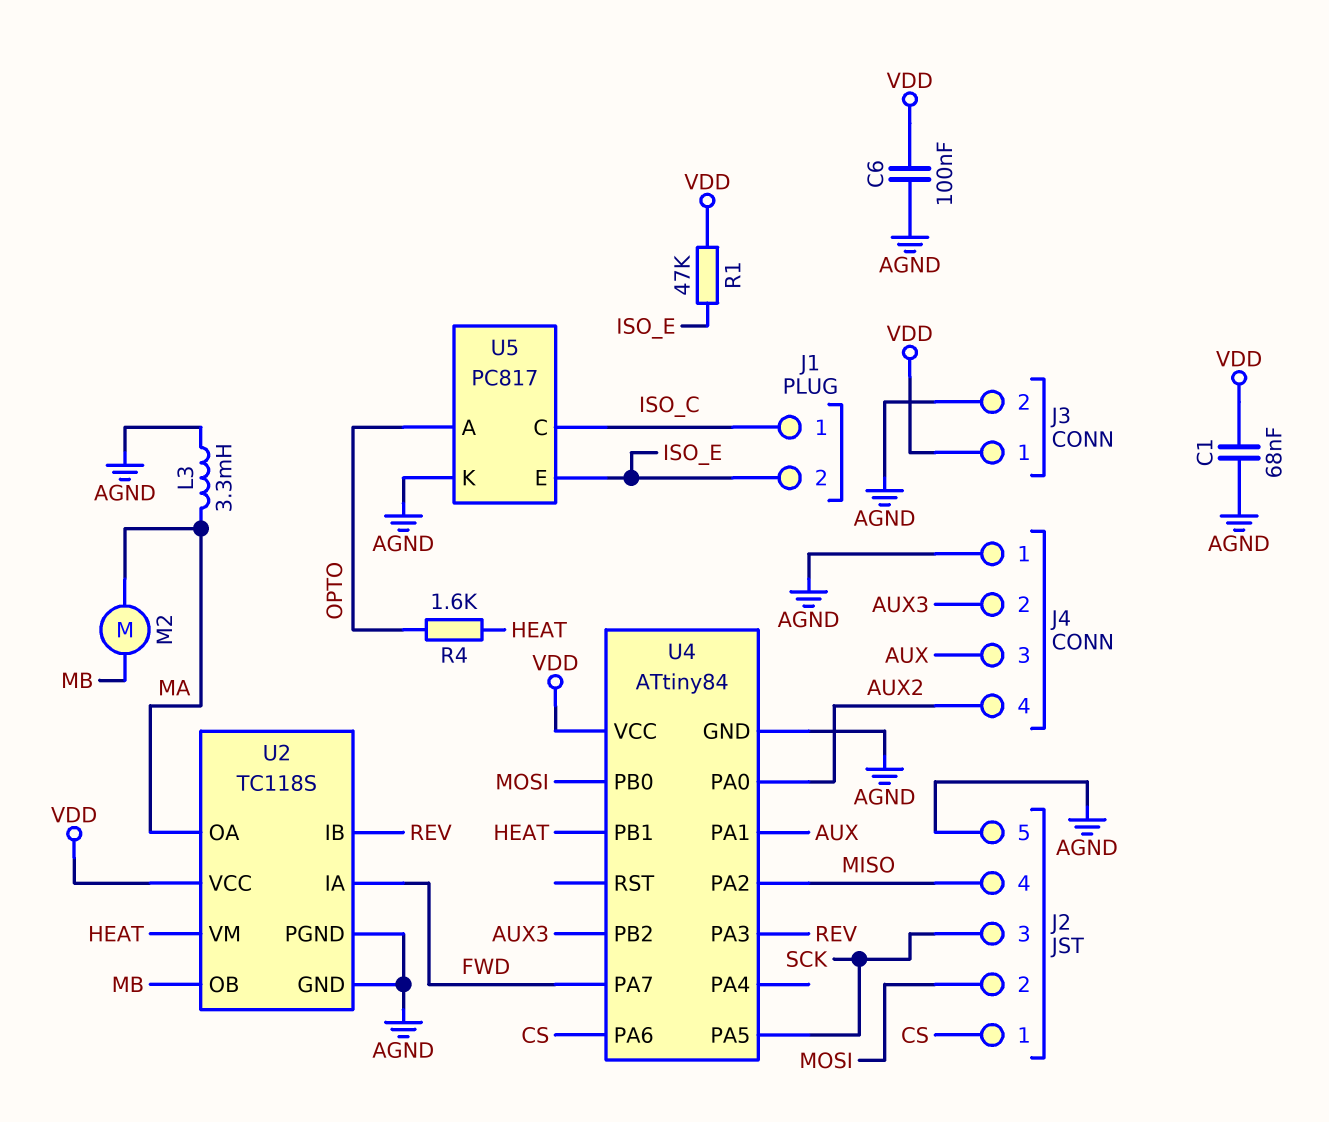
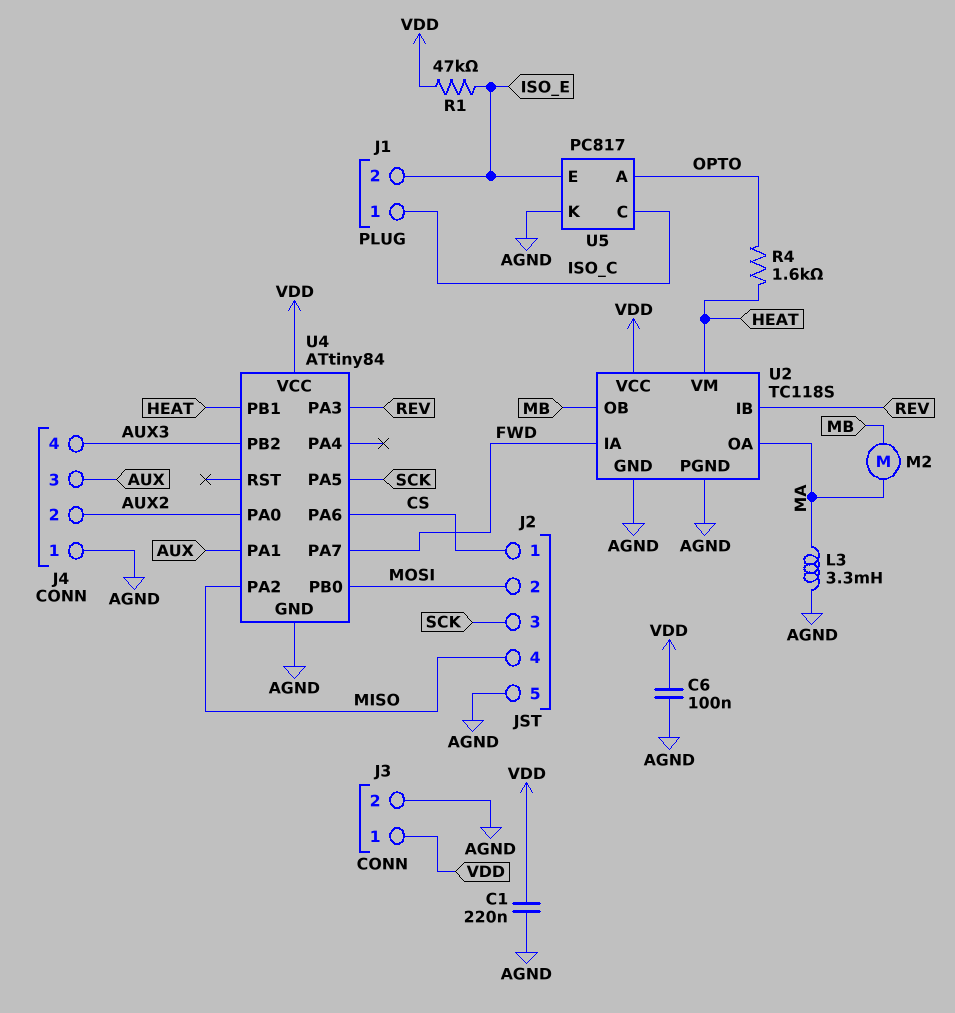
C1: 68nF (AGND, VDD) -> 220nF (AGND, VDD)
J4 pin 2: AUX3 -> AUX2
J4 pin 4: AUX2 -> AUX3

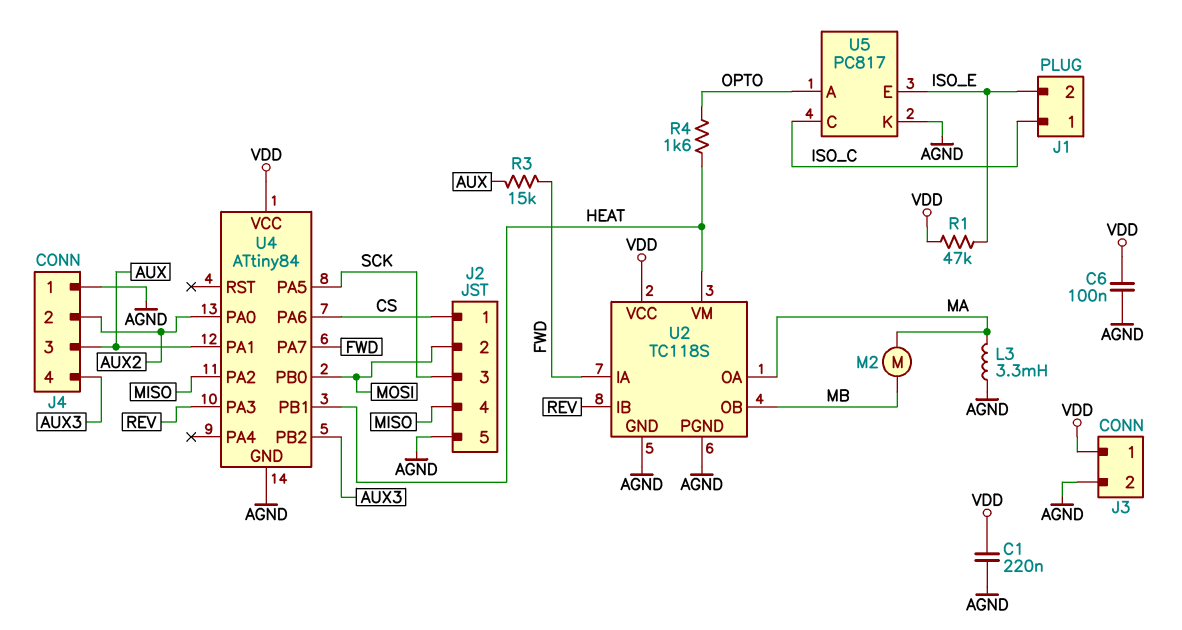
R3: none -> 15k (AUX, FWD)

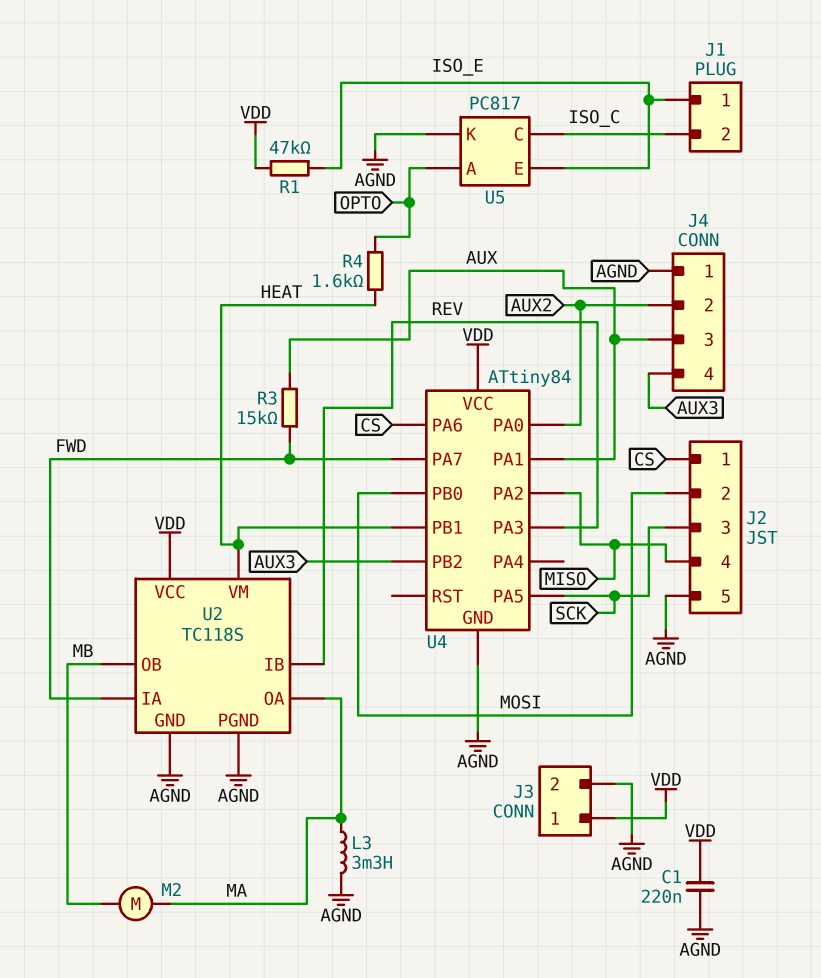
C6: 100nF (AGND, VDD) -> none
J1 pin 1: ISO_C -> ISO_E
J1 pin 2: ISO_E -> ISO_C

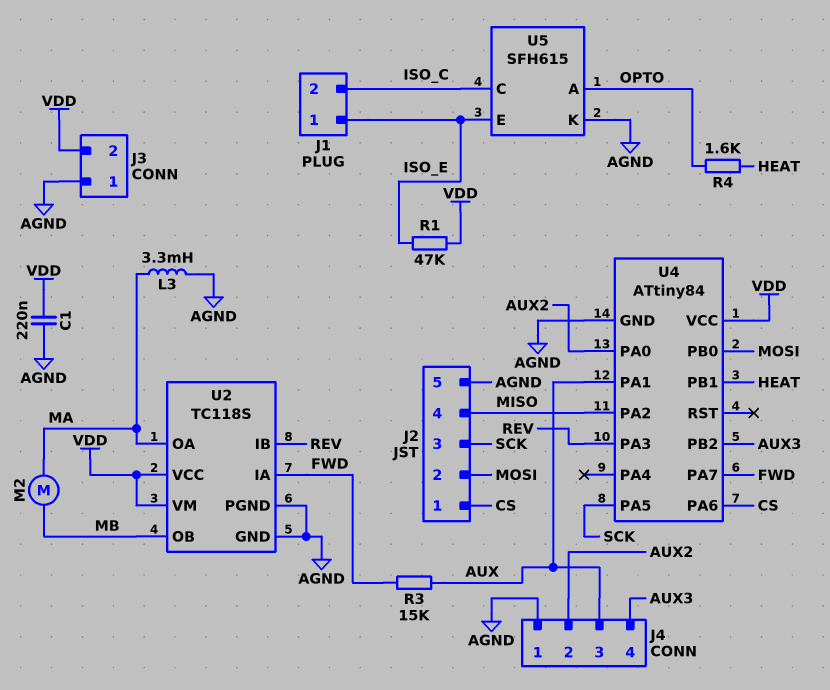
J3 pin 1: VDD -> AGND
J3 pin 2: AGND -> VDD
U2 pin VM: HEAT -> VDD
U5: PC817 -> SFH615

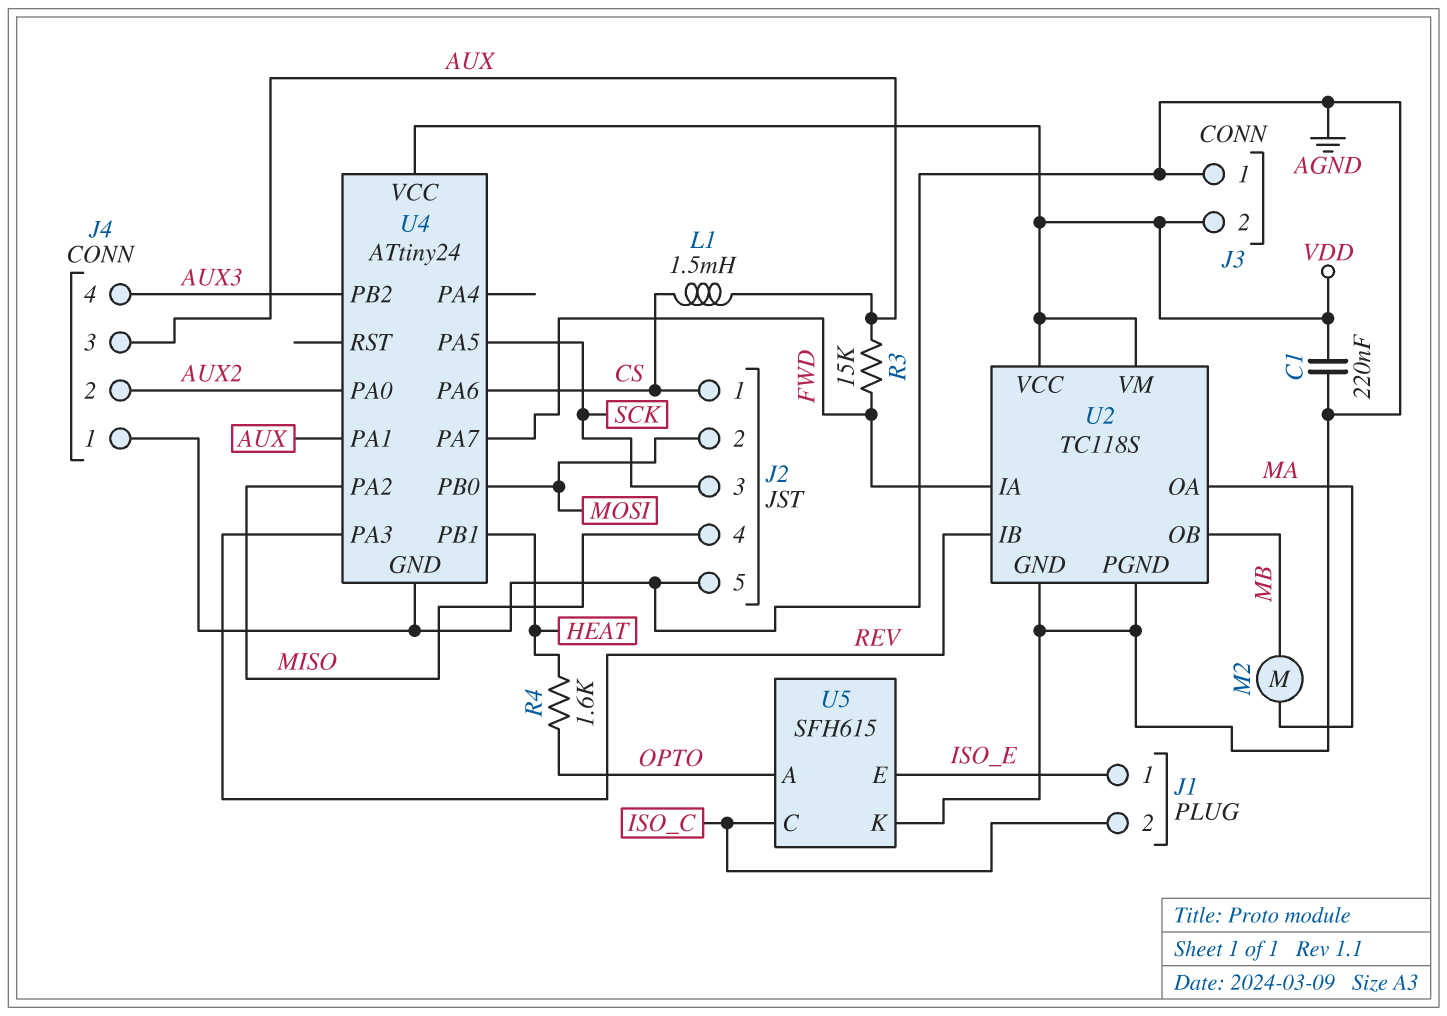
L1: none -> 1.5mH (AUX, CS)
L3: 3.3mH (AGND, MA) -> none
R1: 47k (ISO_E, VDD) -> none
U4: ATtiny84 -> ATtiny24

